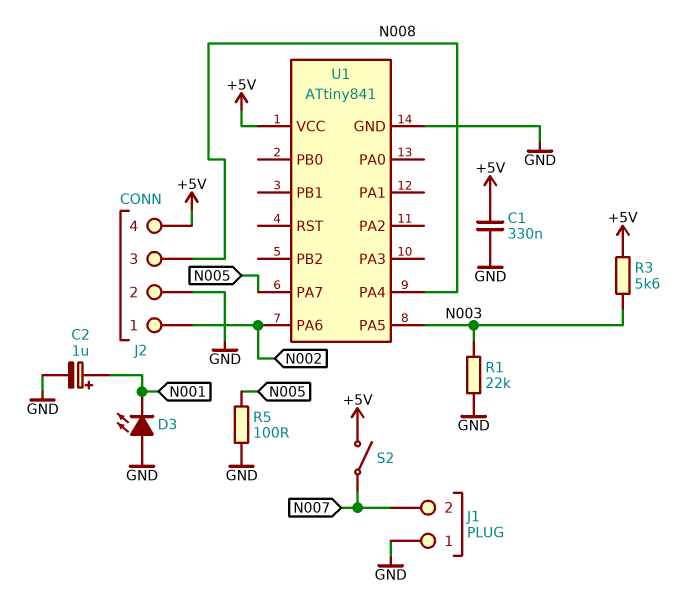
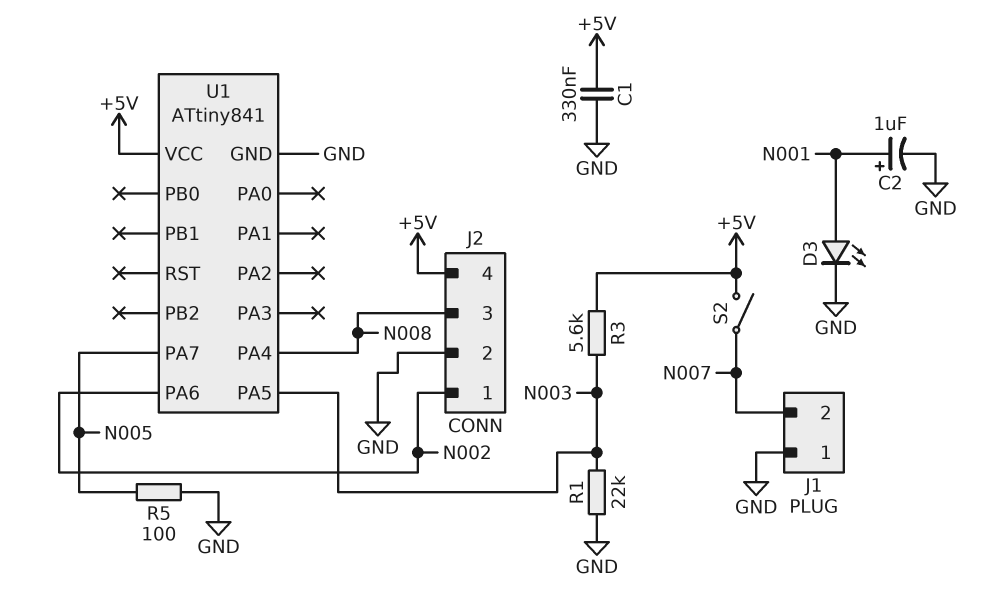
D3: LED (A GND, K N001) -> LED (A N001, K GND)

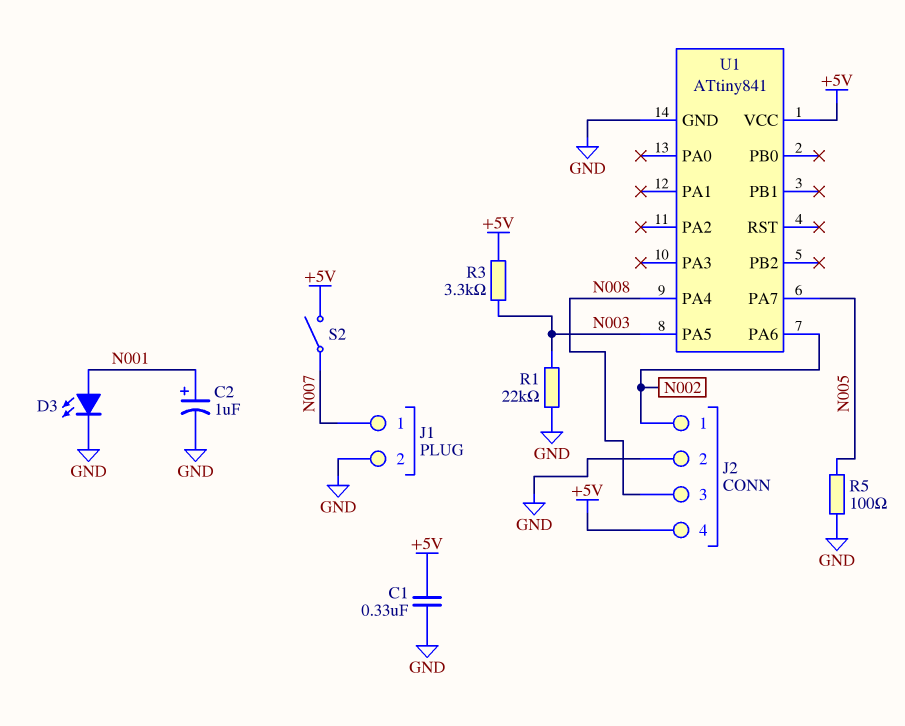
J1 pin 1: GND -> N007
J1 pin 2: N007 -> GND
R3: 5.6k (+5V, N003) -> 3.3k (+5V, N003)

